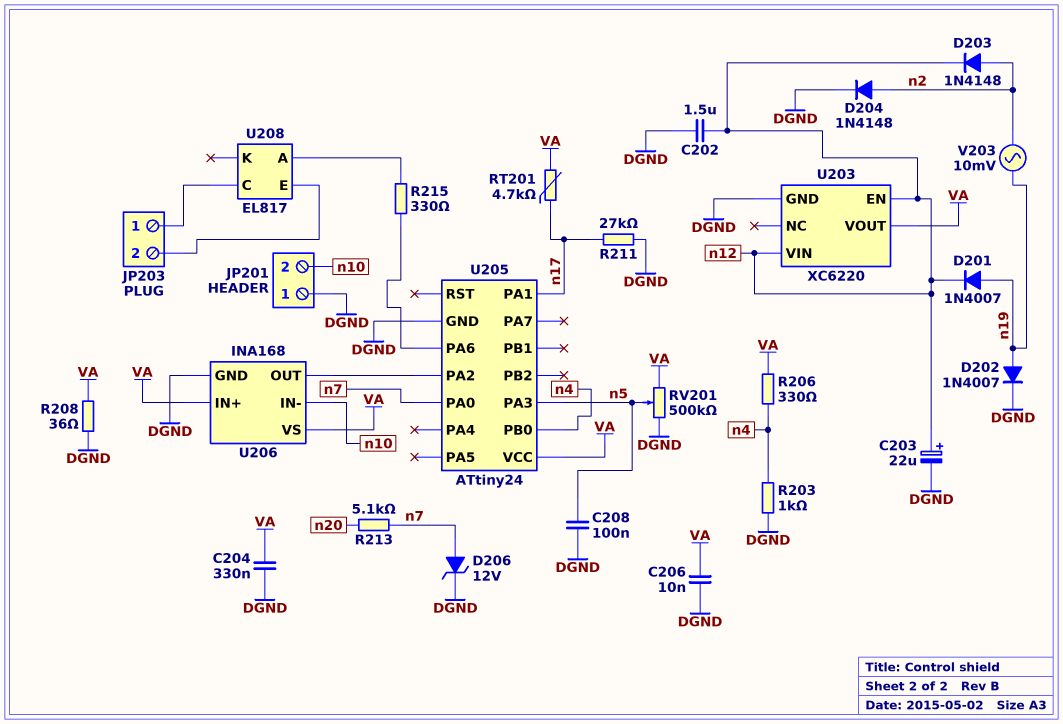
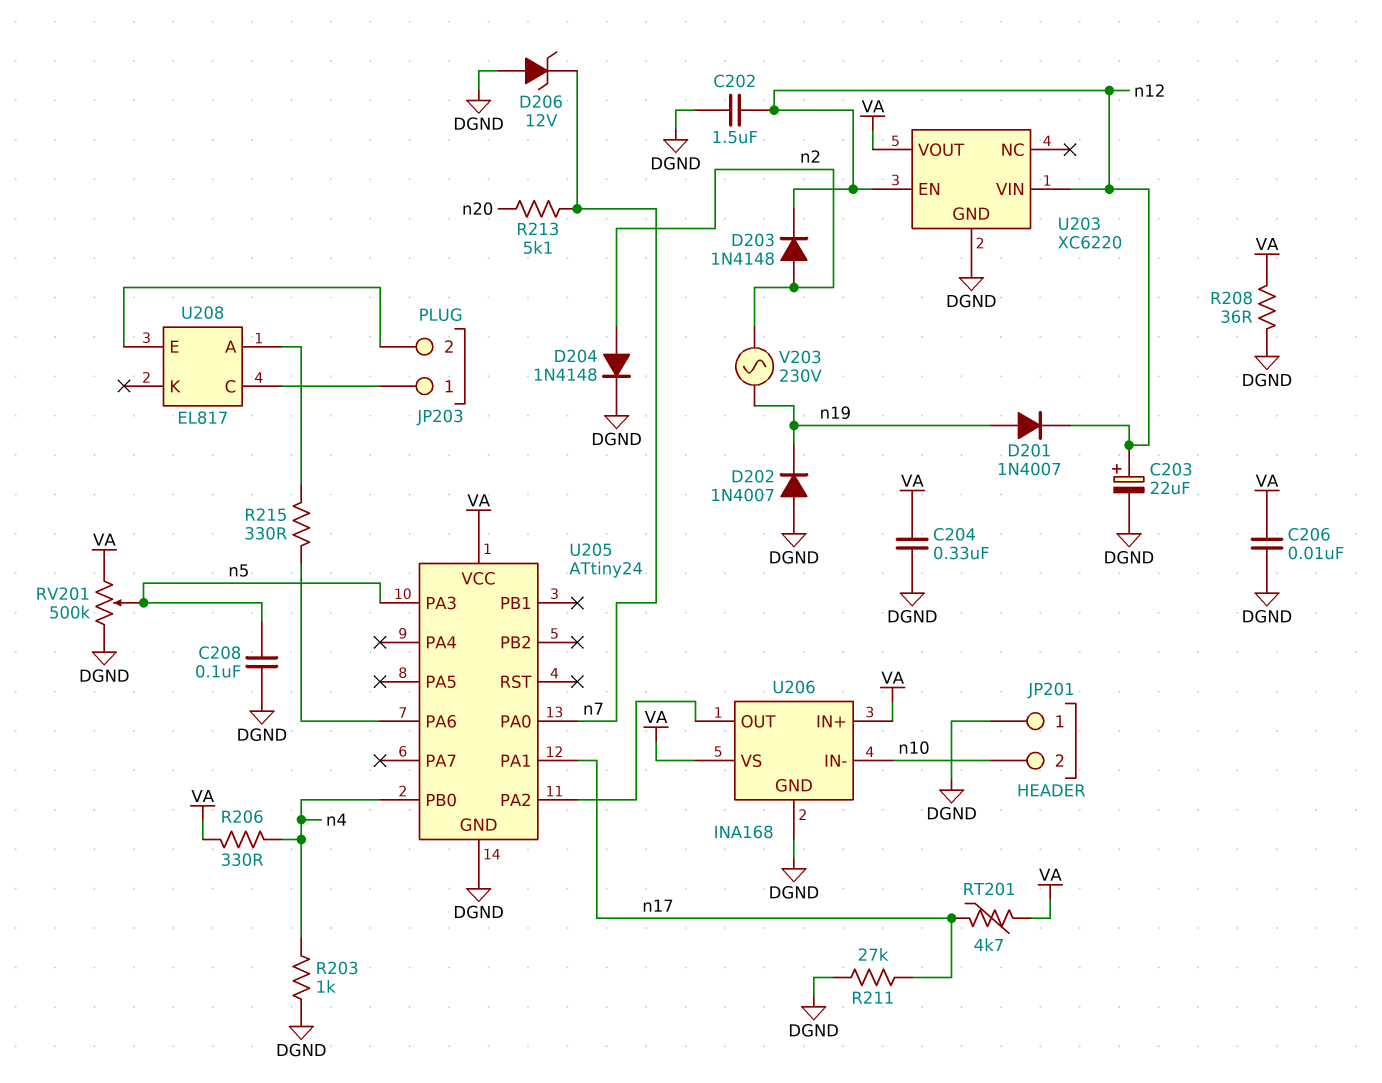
D202: diode 1N4007 (A n19, K DGND) -> diode 1N4007 (A DGND, K n19)
D206: zener 12V (A n7, K DGND) -> zener 12V (A DGND, K n7)
V203: AC 10mV (n2, n19) -> AC 230V (n2, n19)

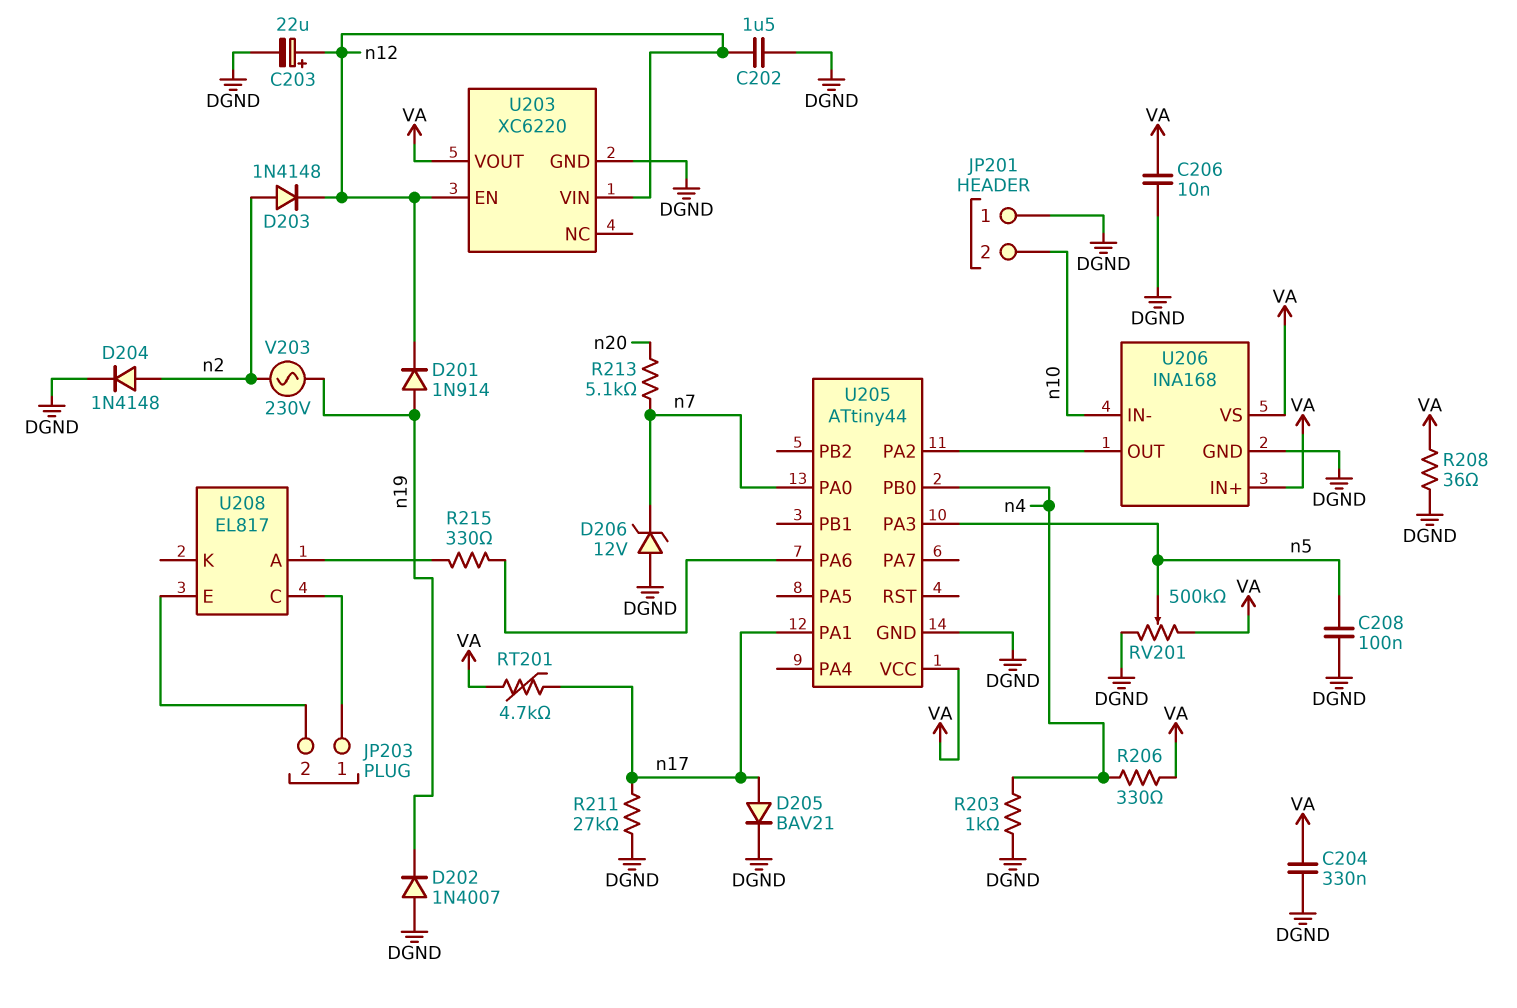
D201: diode 1N4007 (A n19, K n12) -> diode 1N914 (A n19, K n12)
D205: none -> diode BAV21 (A n17, K DGND)
U205: ATtiny24 -> ATtiny44

